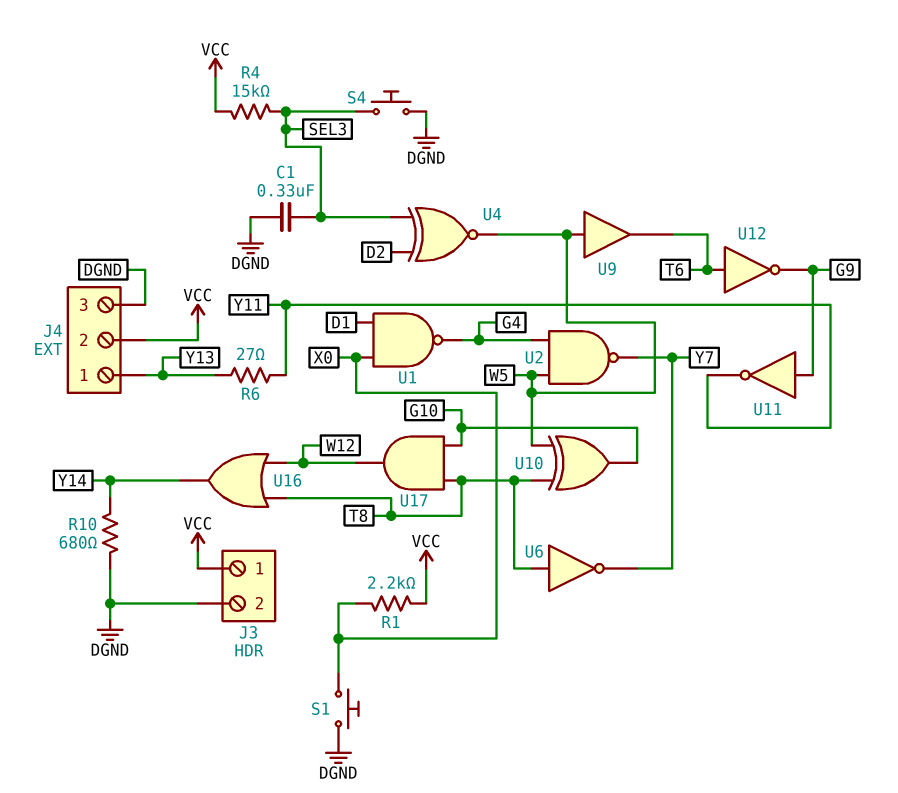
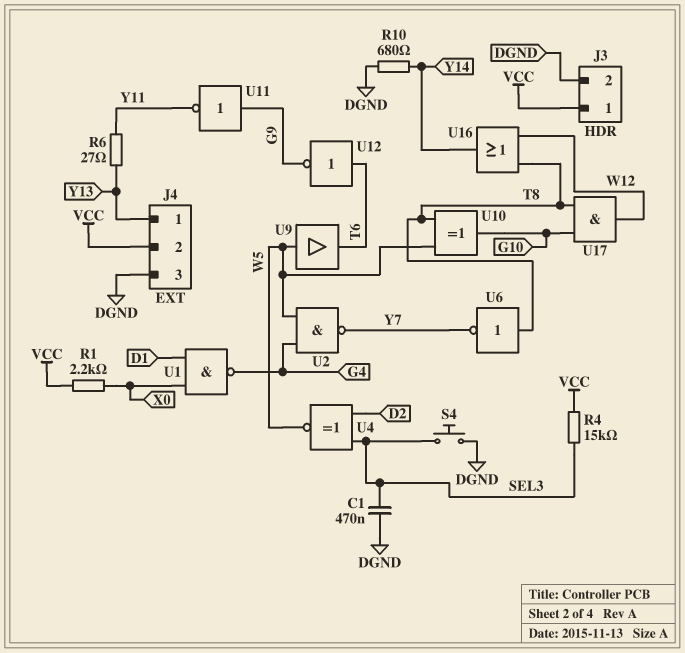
C1: 330nF (DGND, SEL3) -> 470nF (DGND, SEL3)
S1: button (DGND, X0) -> none

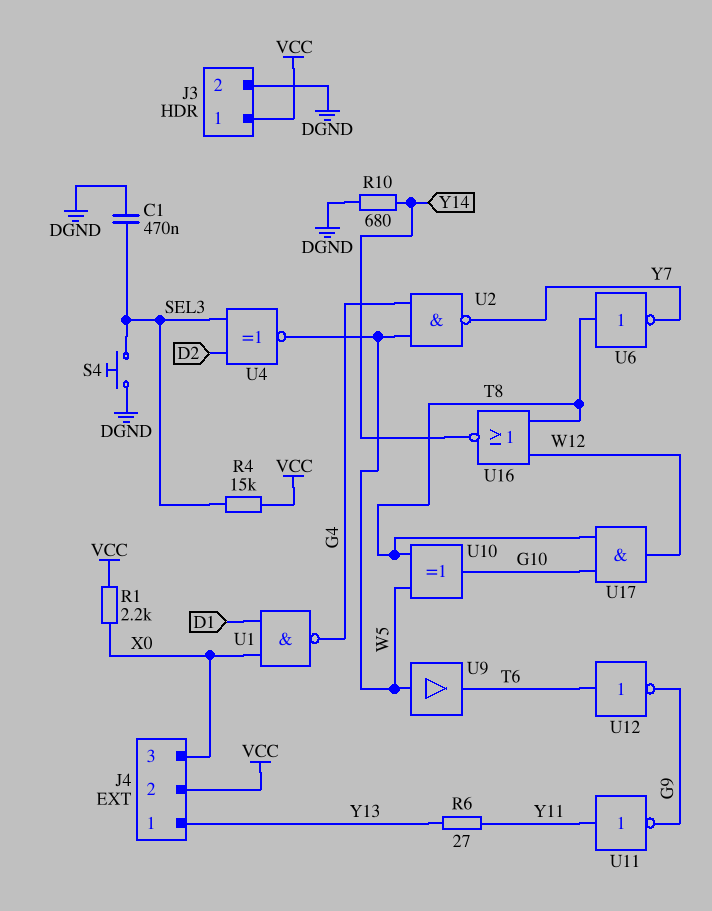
J4 pin 3: DGND -> X0
U11: NOT (in G9, out Y11) -> NOT (in Y11, out G9)
U16: OR (in T8, in W12, out Y14) -> NOR (in T8, in W12, out Y14)

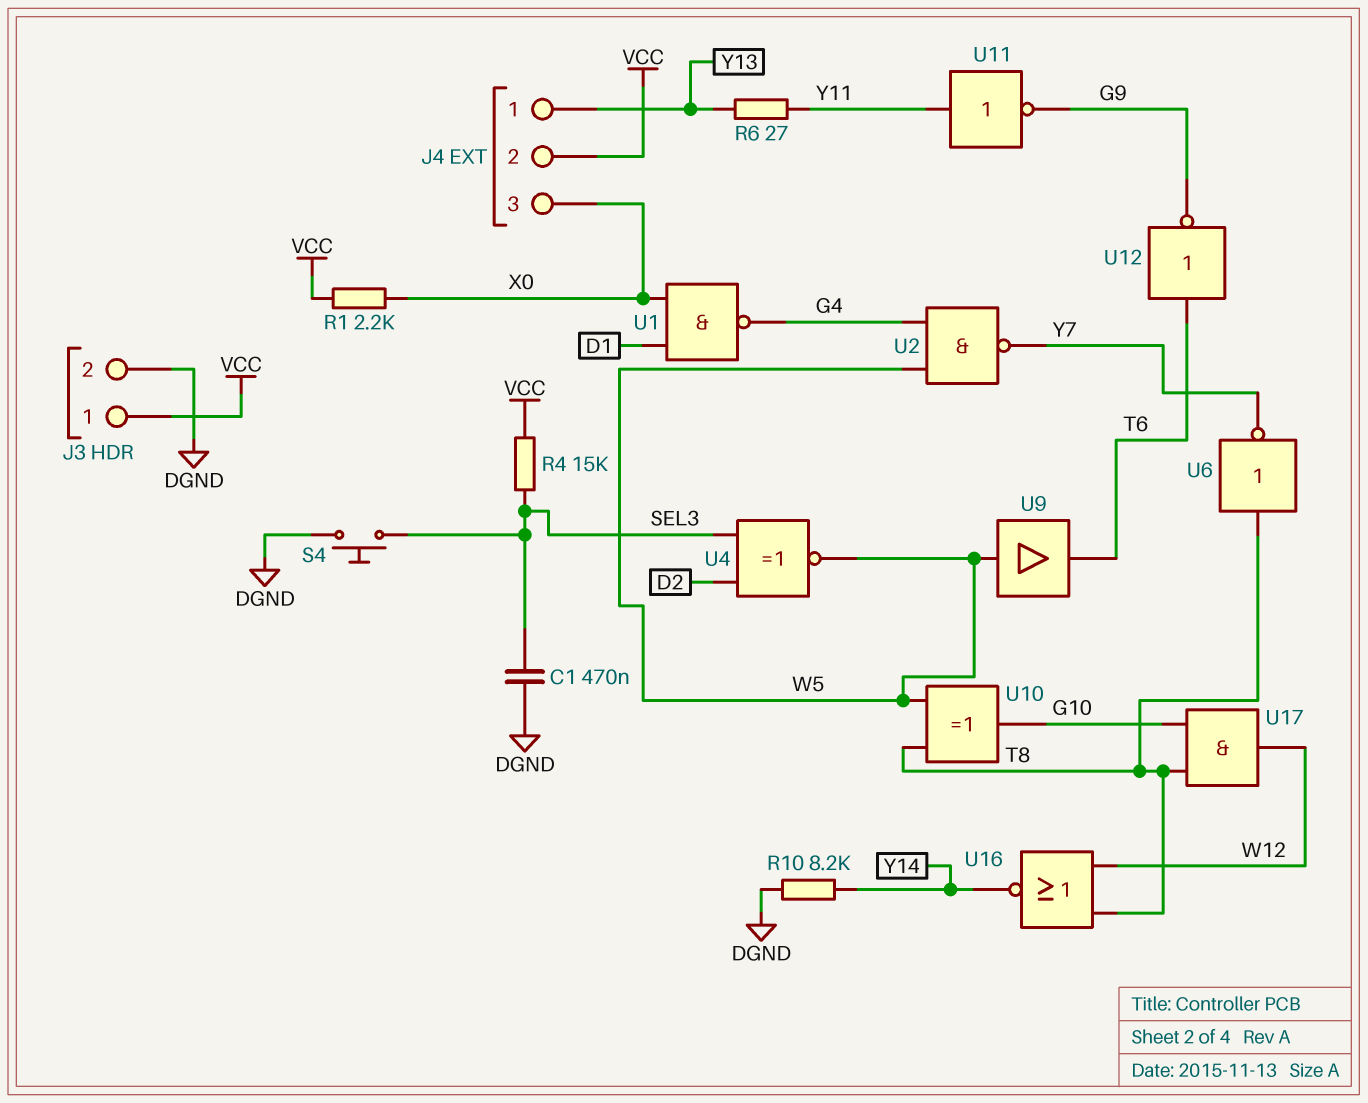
R10: 680 (DGND, Y14) -> 8.2k (DGND, Y14)

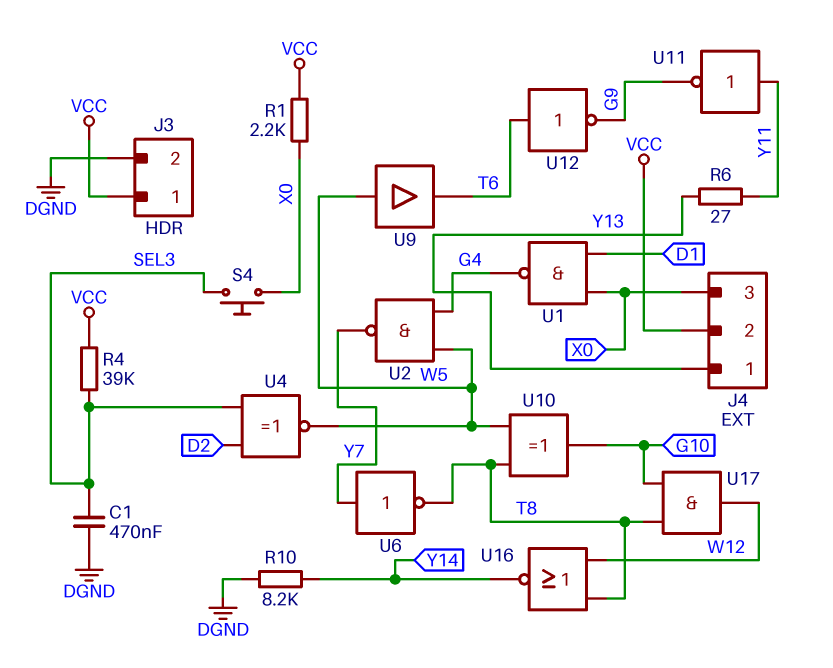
R4: 15k (SEL3, VCC) -> 39k (SEL3, VCC)
S4: button (DGND, SEL3) -> button (SEL3, X0)
U6: NOT (in T8, out Y7) -> NOT (in Y7, out T8)

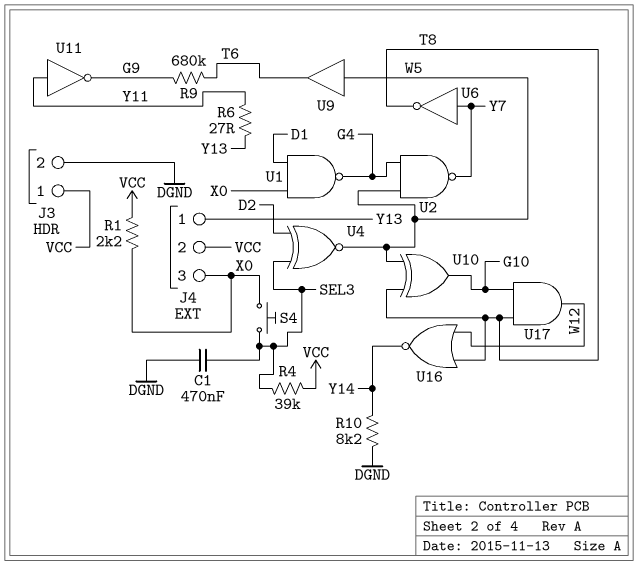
R9: none -> 680k (G9, T6)
U12: NOT (in T6, out G9) -> none

